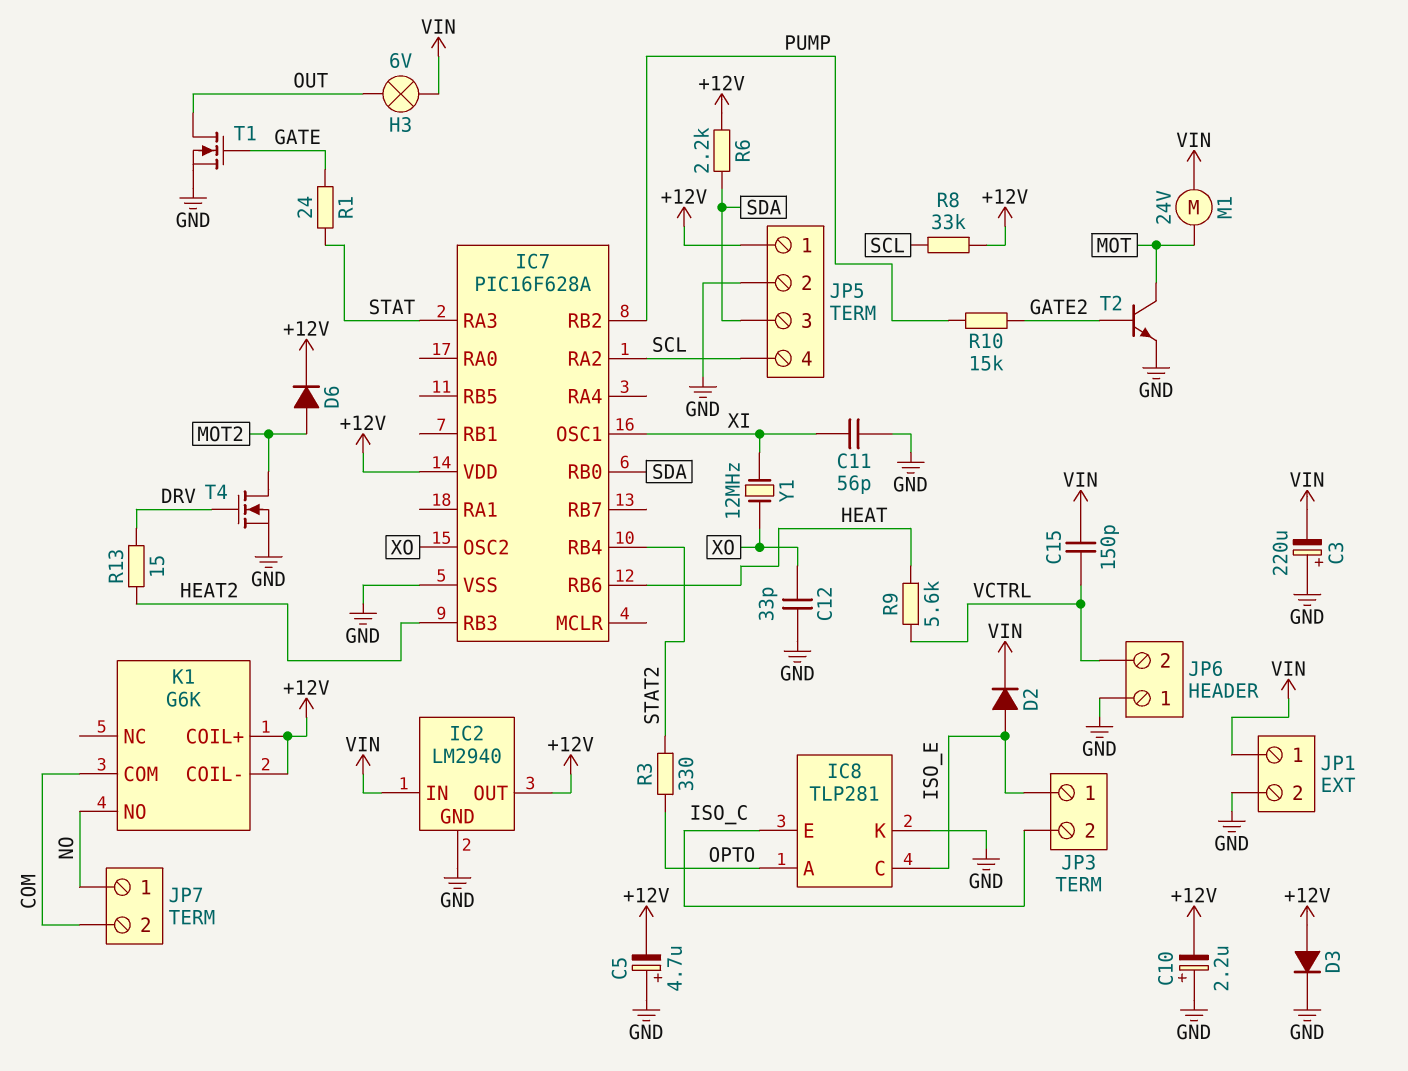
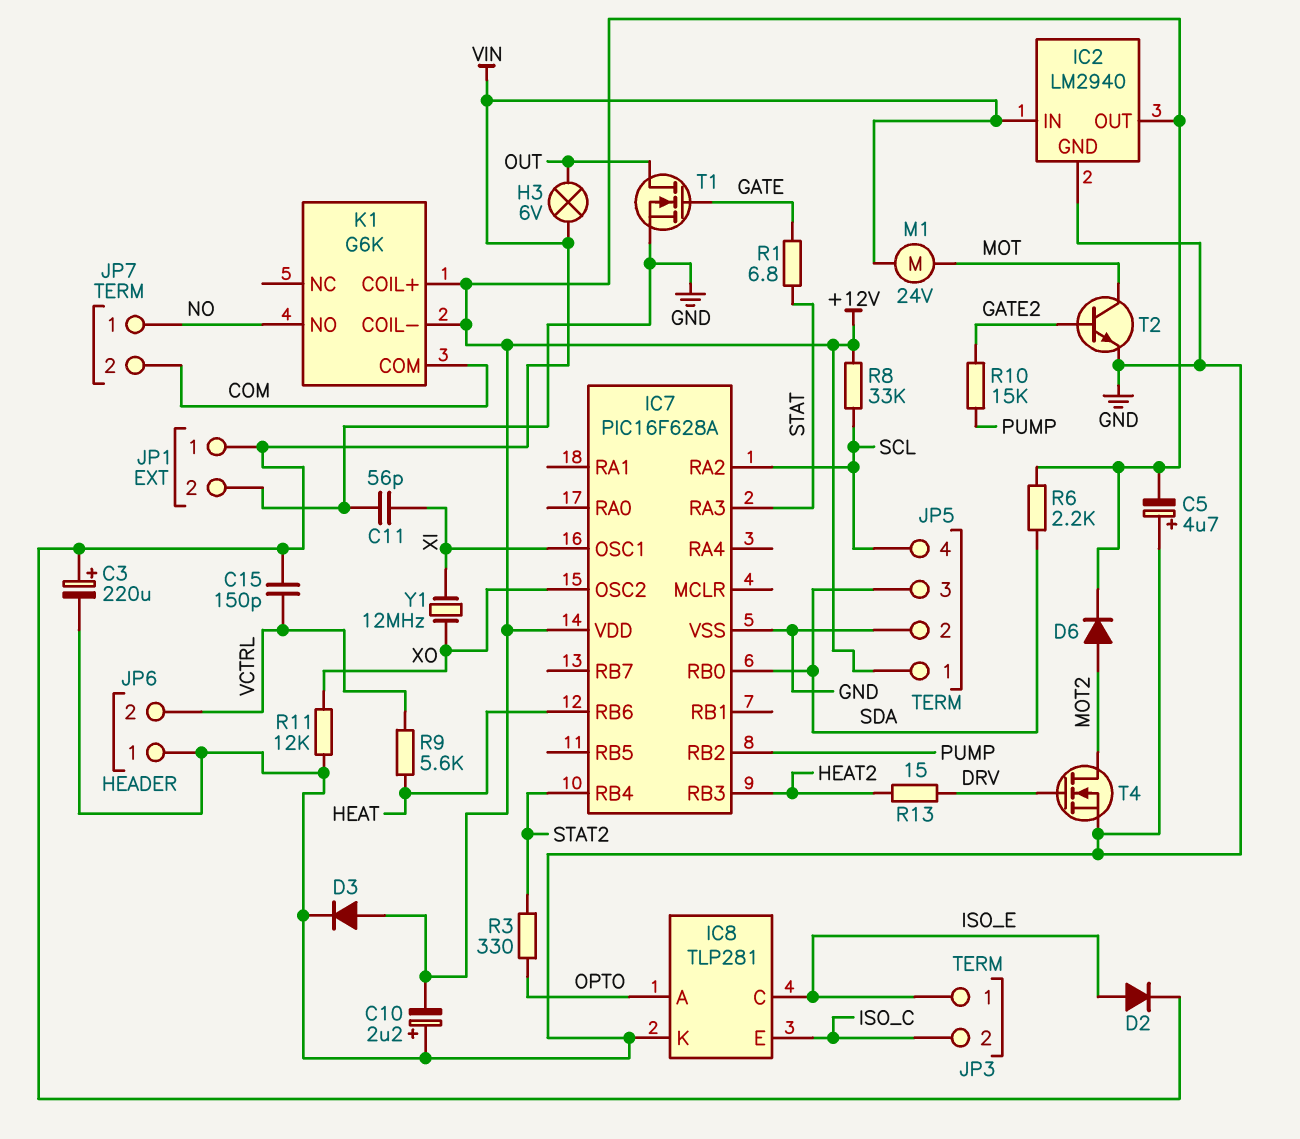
C3: 220uF (plus GND, minus VIN) -> 220uF (plus VIN, minus GND)
C12: 33pF (GND, XO) -> none
R1: 24 (GATE, STAT) -> 6.8 (GATE, STAT)
R11: none -> 12k (GND, XO)

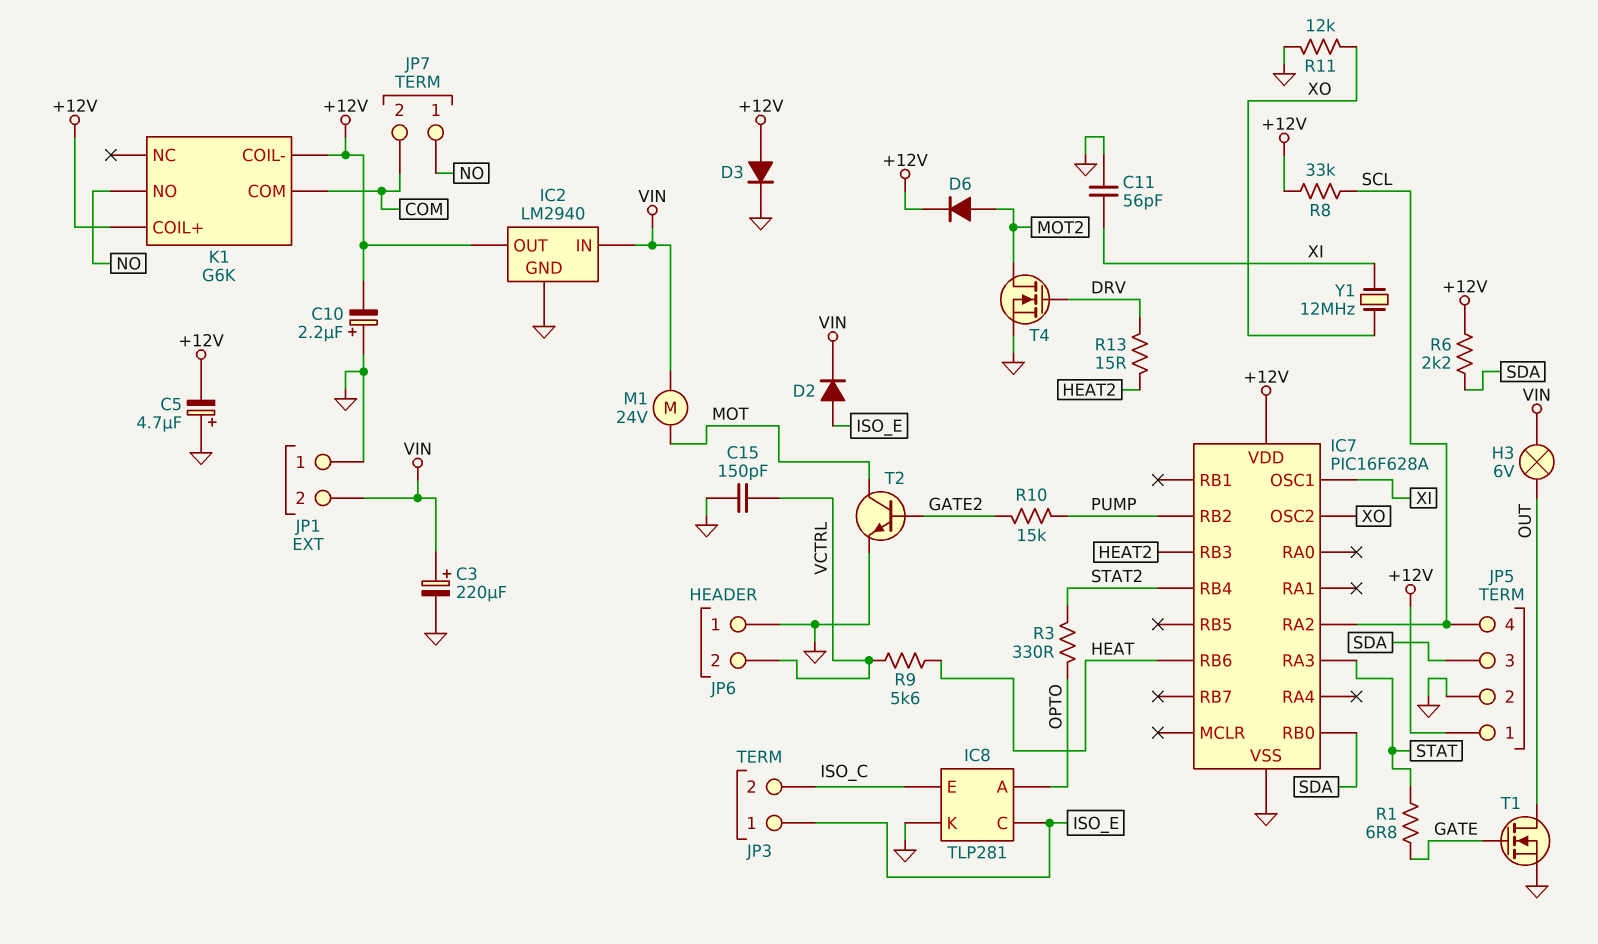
C15: 150pF (VCTRL, VIN) -> 150pF (GND, VCTRL)
JP1 pin 1: VIN -> GND
JP1 pin 2: GND -> VIN

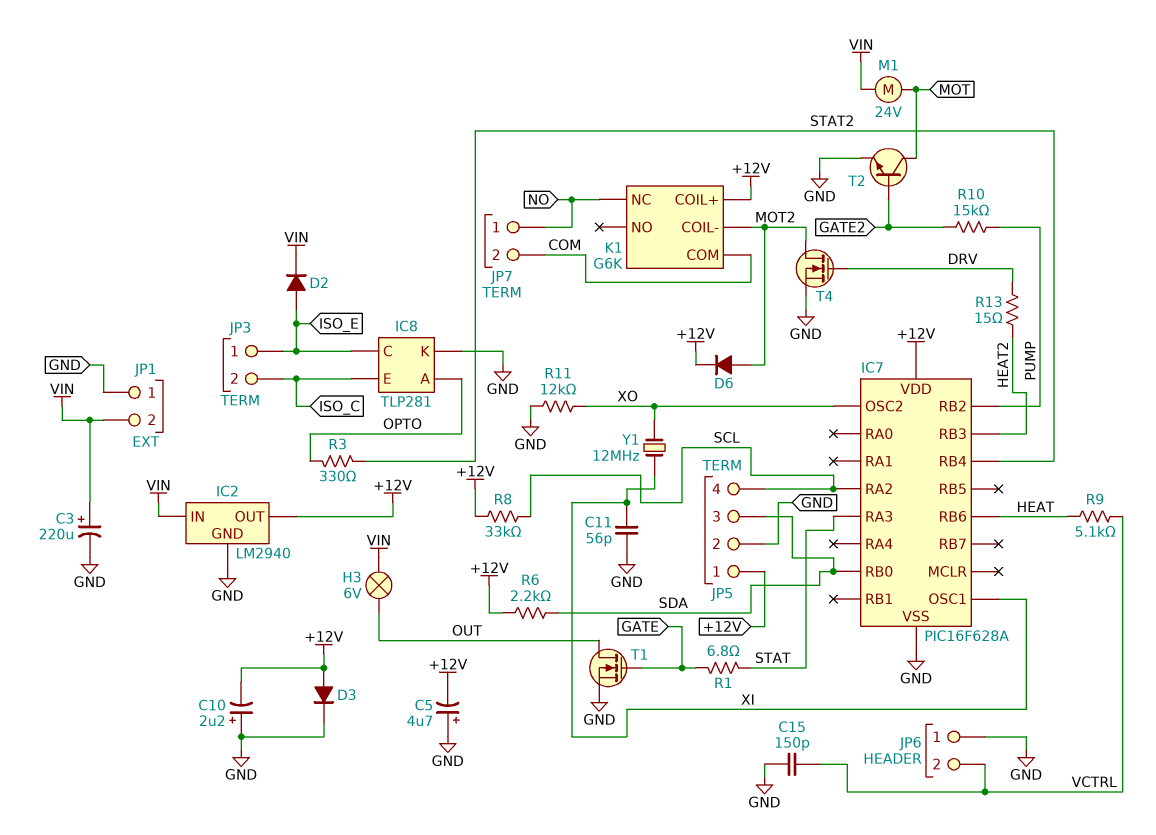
K1 pin COIL-: +12V -> MOT2
K1 pin NC: none -> NO
K1 pin NO: NO -> none
R9: 5.6k (HEAT, VCTRL) -> 5.1k (HEAT, VCTRL)

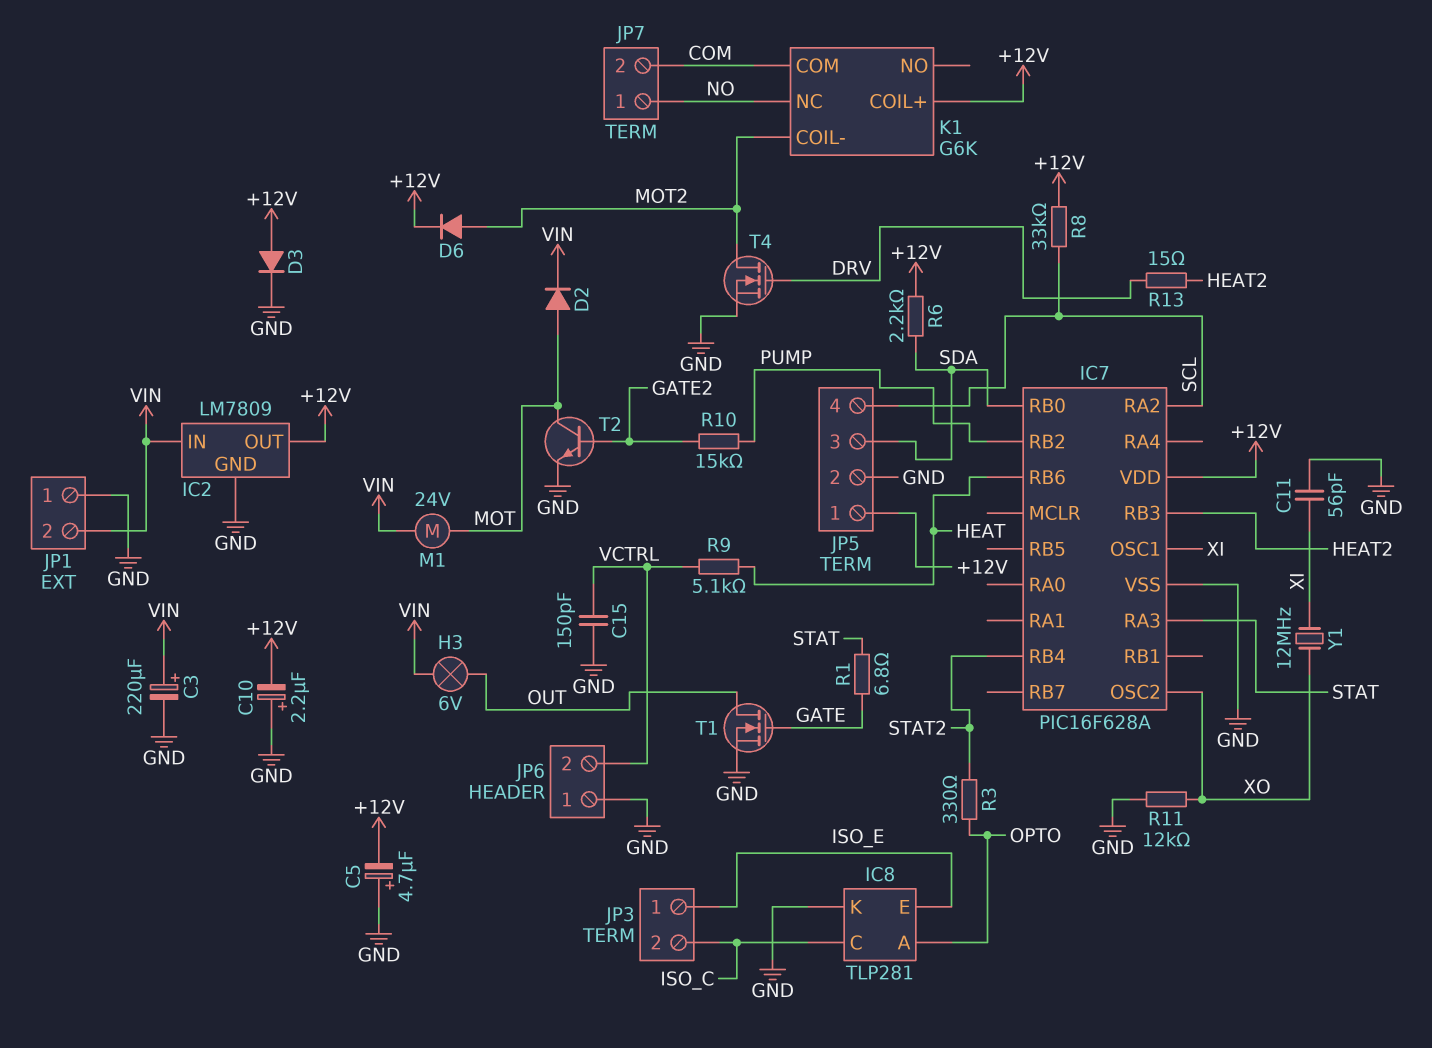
D2: diode (A ISO_E, K VIN) -> diode (A MOT, K VIN)
IC2: LM2940 -> LM7809
IC8 pin C: ISO_E -> ISO_C
IC8 pin E: ISO_C -> ISO_E

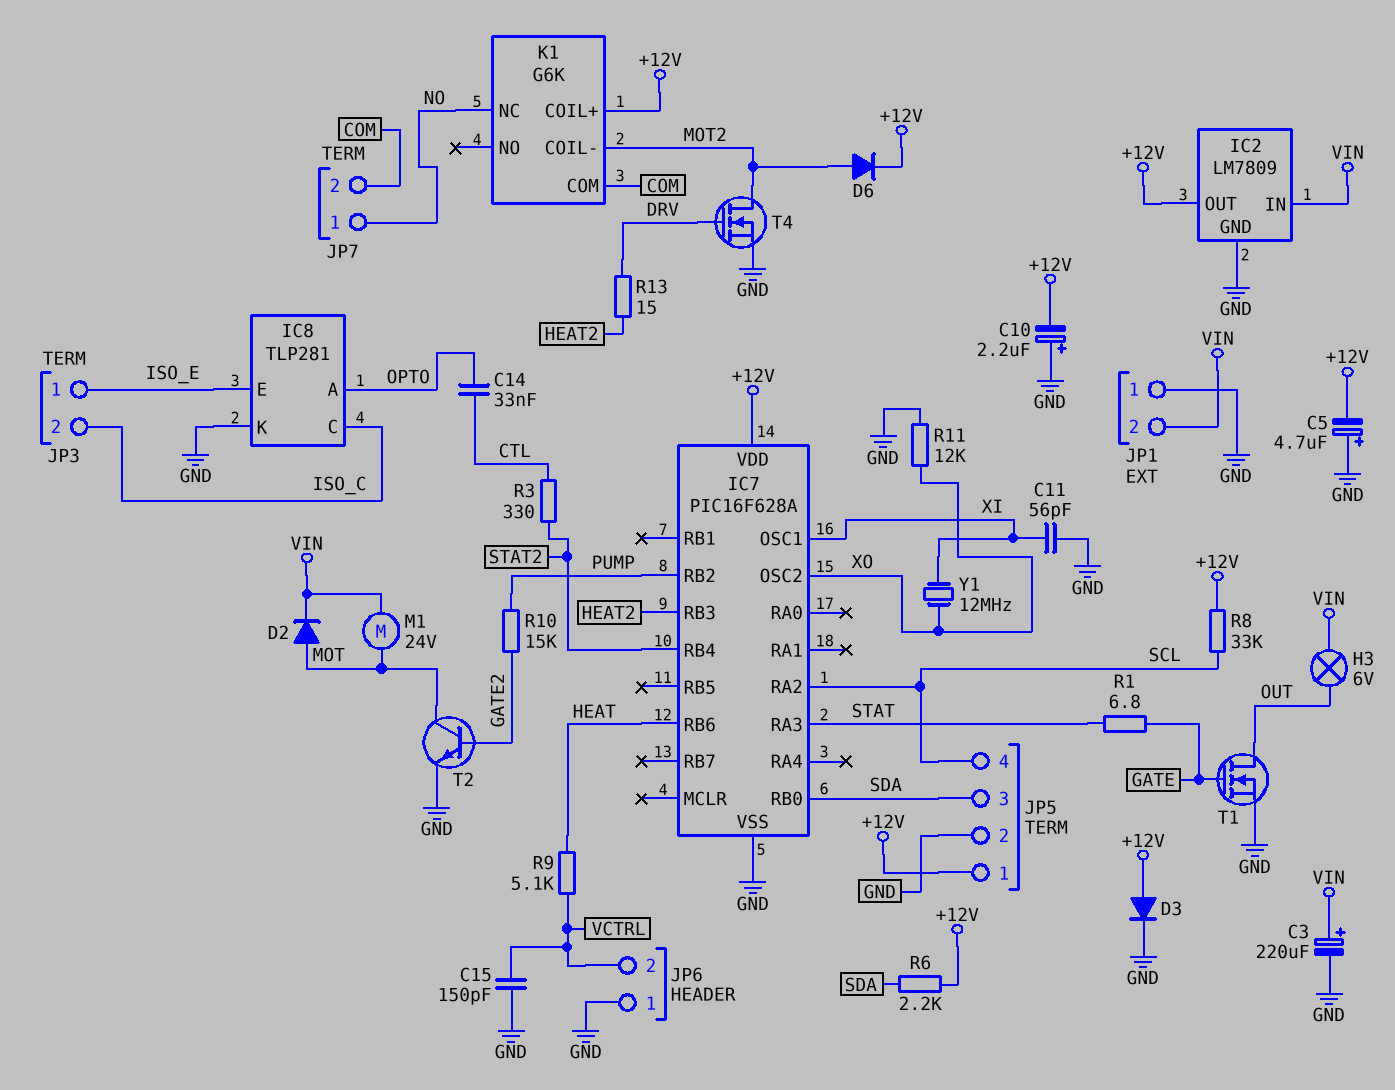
C14: none -> 33nF (CTL, OPTO)
R3: 330 (OPTO, STAT2) -> 330 (CTL, STAT2)

